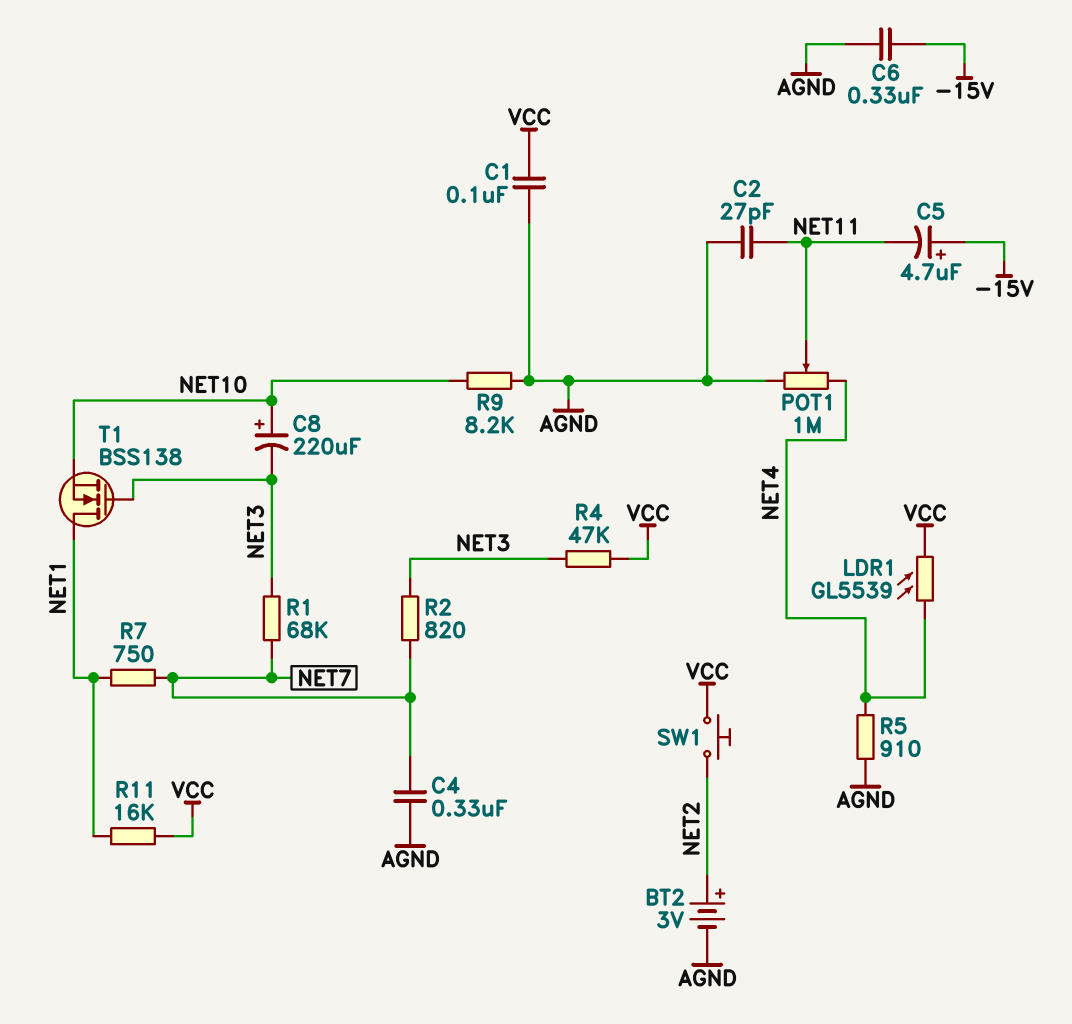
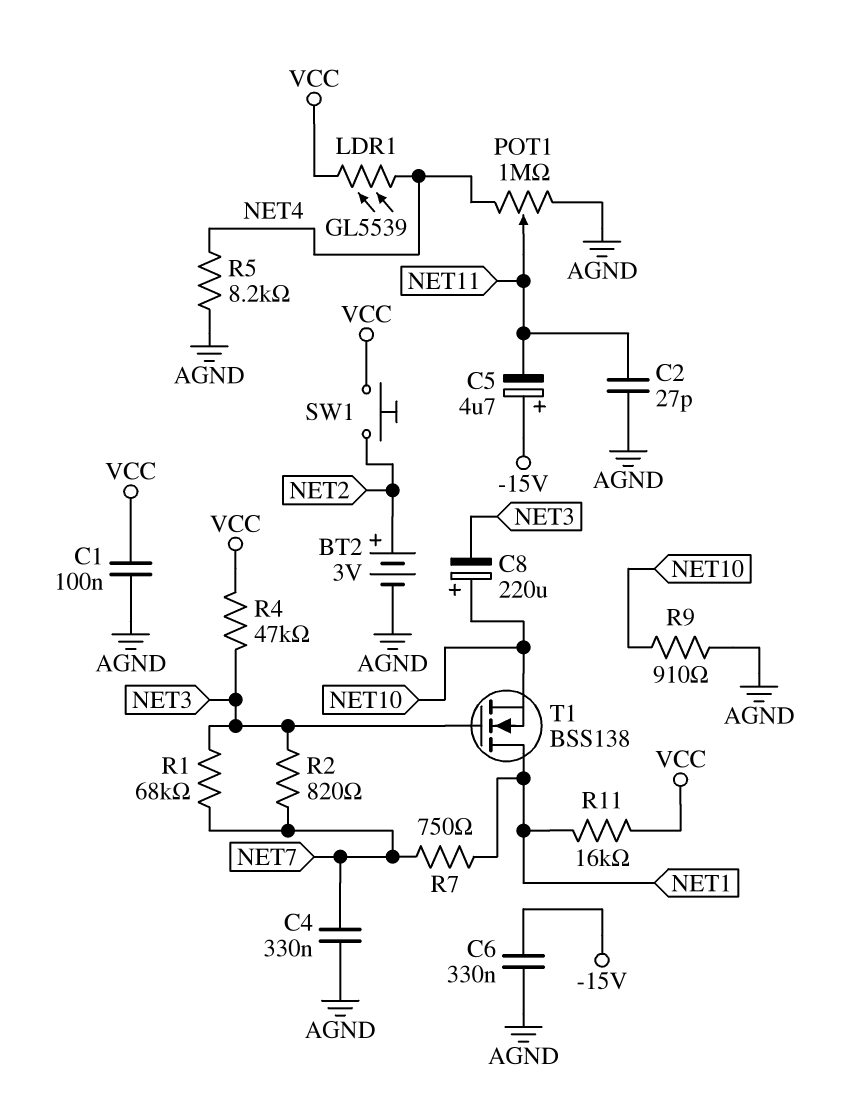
R5: 910 (AGND, NET4) -> 8.2k (AGND, NET4)
R9: 8.2k (AGND, NET10) -> 910 (AGND, NET10)

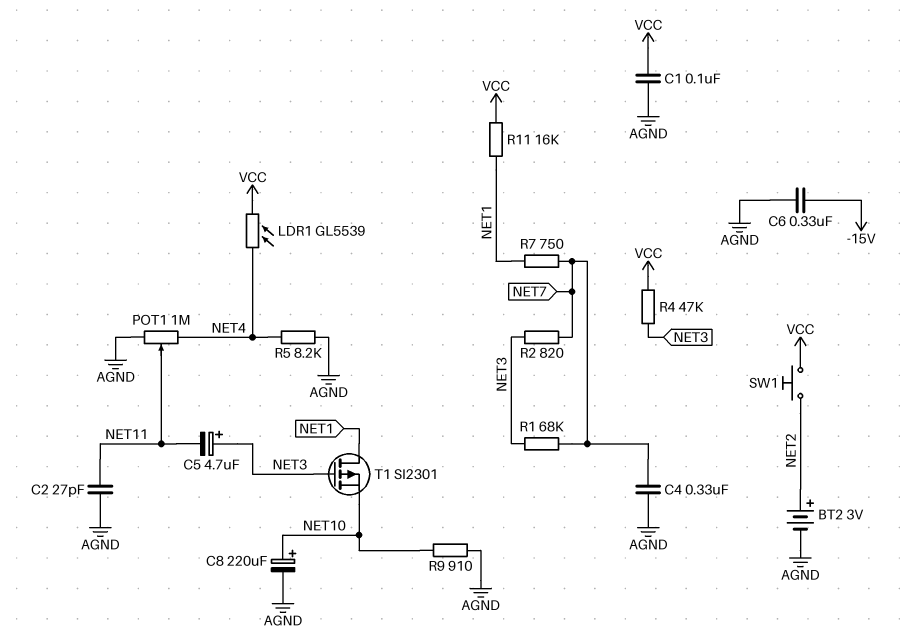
C5: 4.7uF (plus -15V, minus NET11) -> 4.7uF (plus NET3, minus NET11)
C8: 220uF (plus NET10, minus NET3) -> 220uF (plus NET10, minus AGND)
T1: NMOS BSS138 (G NET3, D NET1, S NET10) -> PMOS SI2301 (G NET3, D NET1, S NET10)

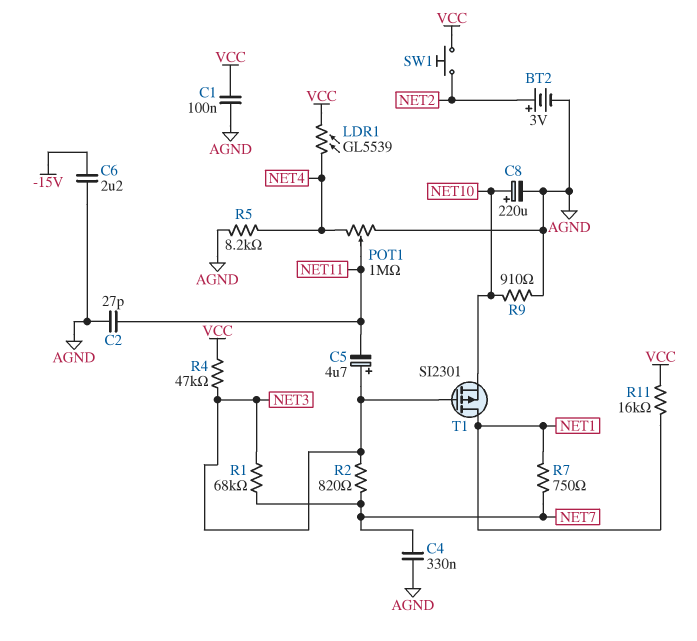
C6: 330nF (-15V, AGND) -> 2.2uF (-15V, AGND)

